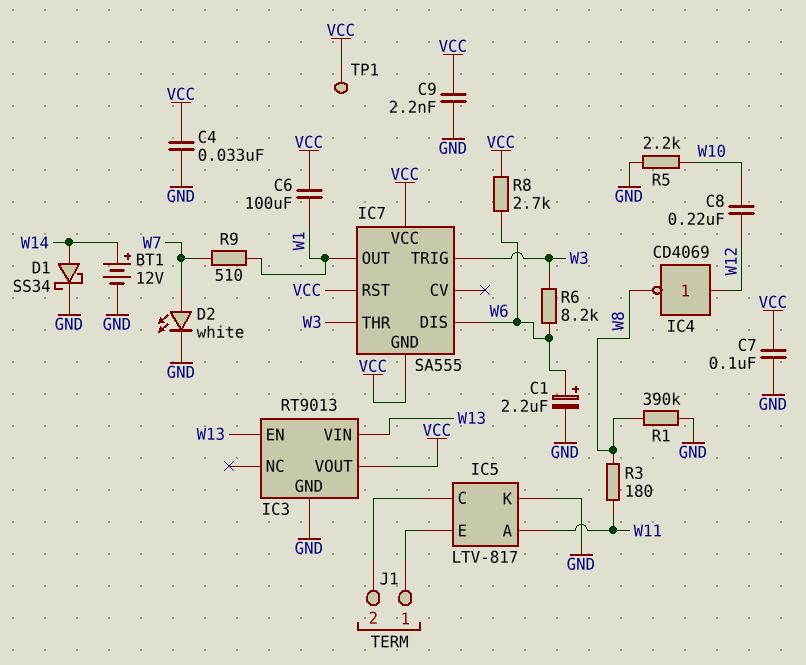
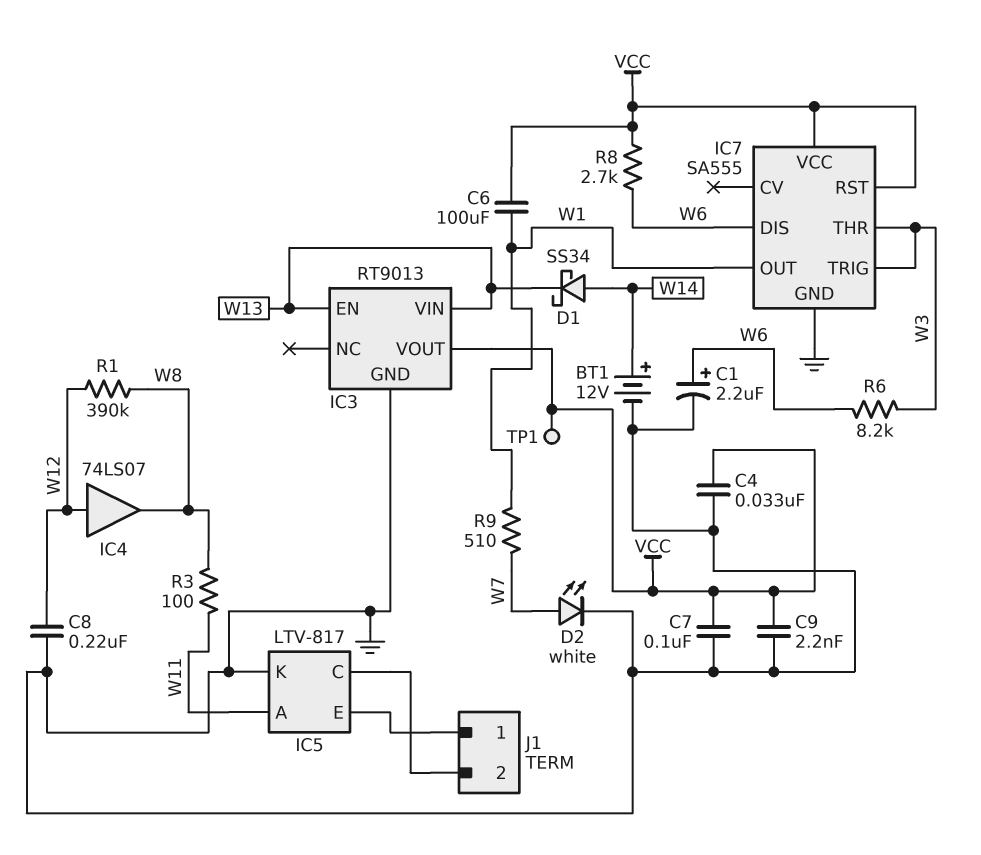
C8: 220nF (W10, W12) -> 220nF (GND, W12)
D1: schottky SS34 (A W14, K GND) -> schottky SS34 (A W14, K W13)
IC4: NOT CD4069 (in W12, out W8) -> buffer 74LS07 (in W12, out W8)
IC7 pin GND: VCC -> GND
R1: 390k (GND, W8) -> 390k (W8, W12)
R3: 180 (W8, W11) -> 100 (W8, W11)
R5: 2.2k (GND, W10) -> none

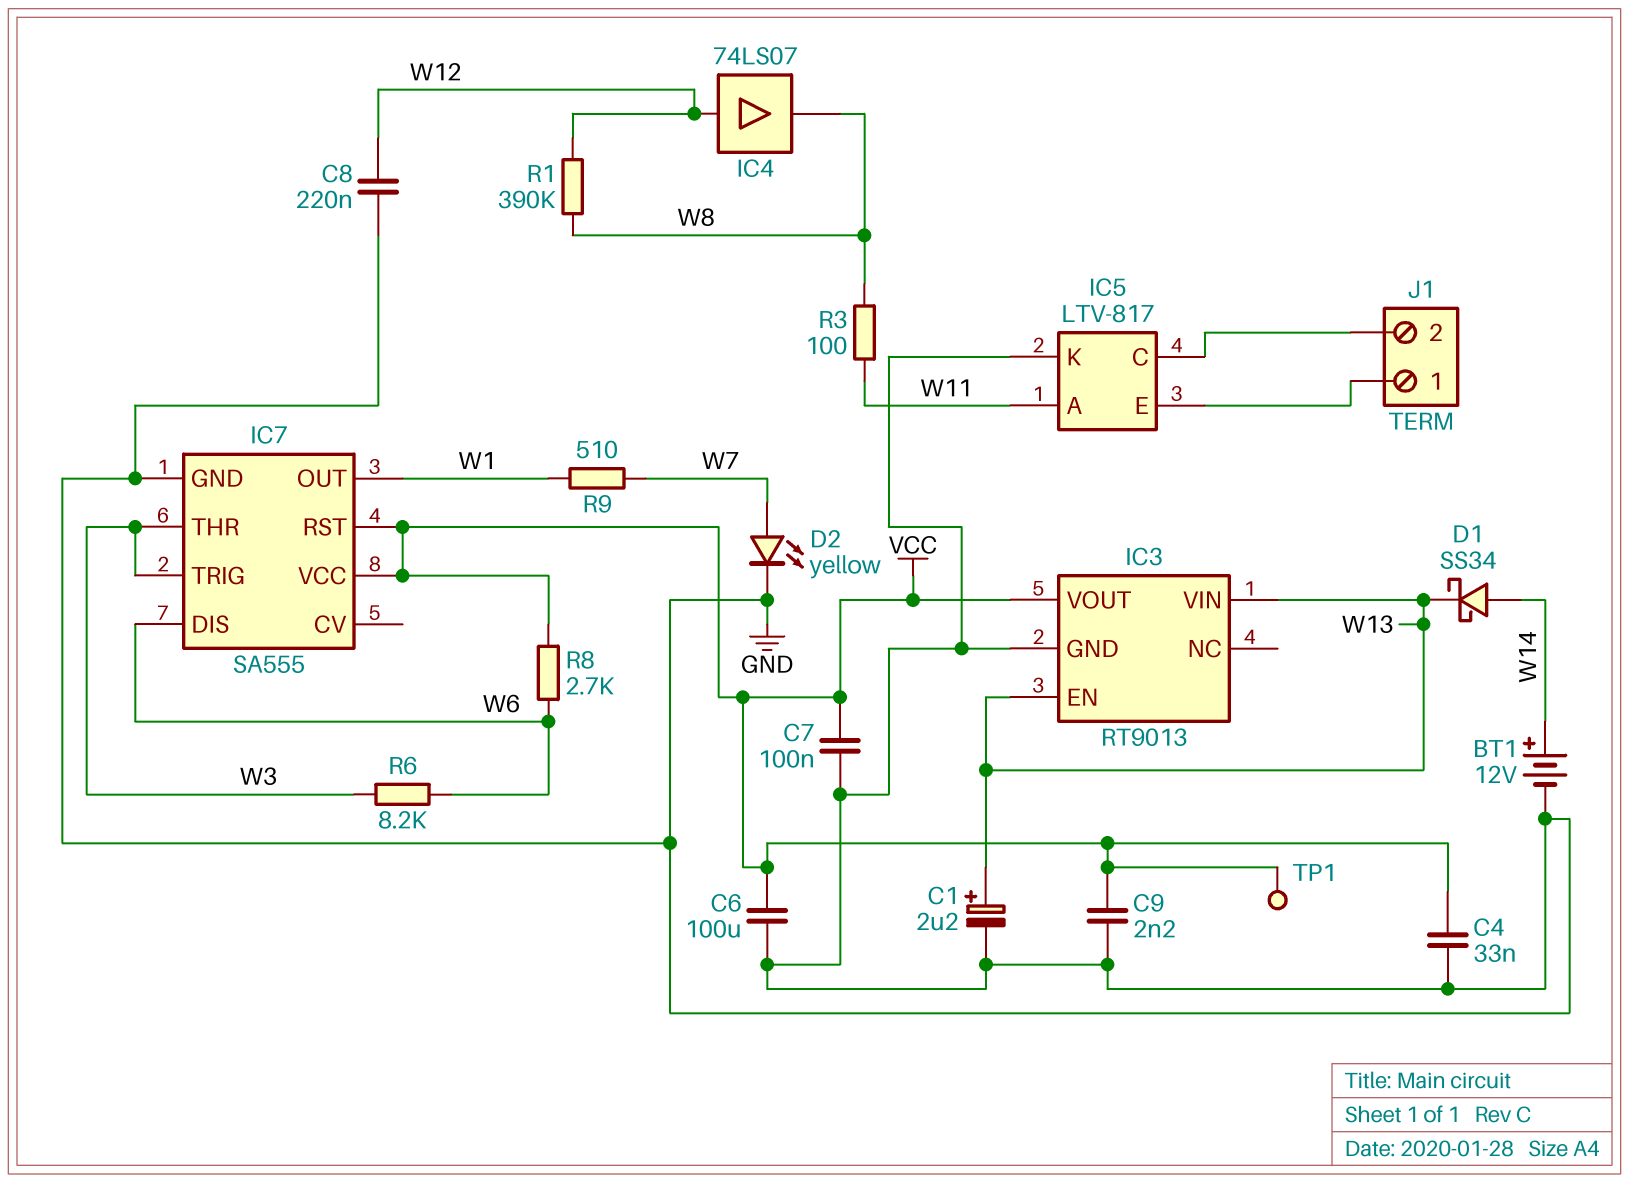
C1: 2.2uF (plus W6, minus GND) -> 2.2uF (plus W13, minus GND)
C6: 100uF (VCC, W1) -> 100uF (GND, VCC)
D2: LED white (A W7, K GND) -> LED yellow (A W7, K GND)

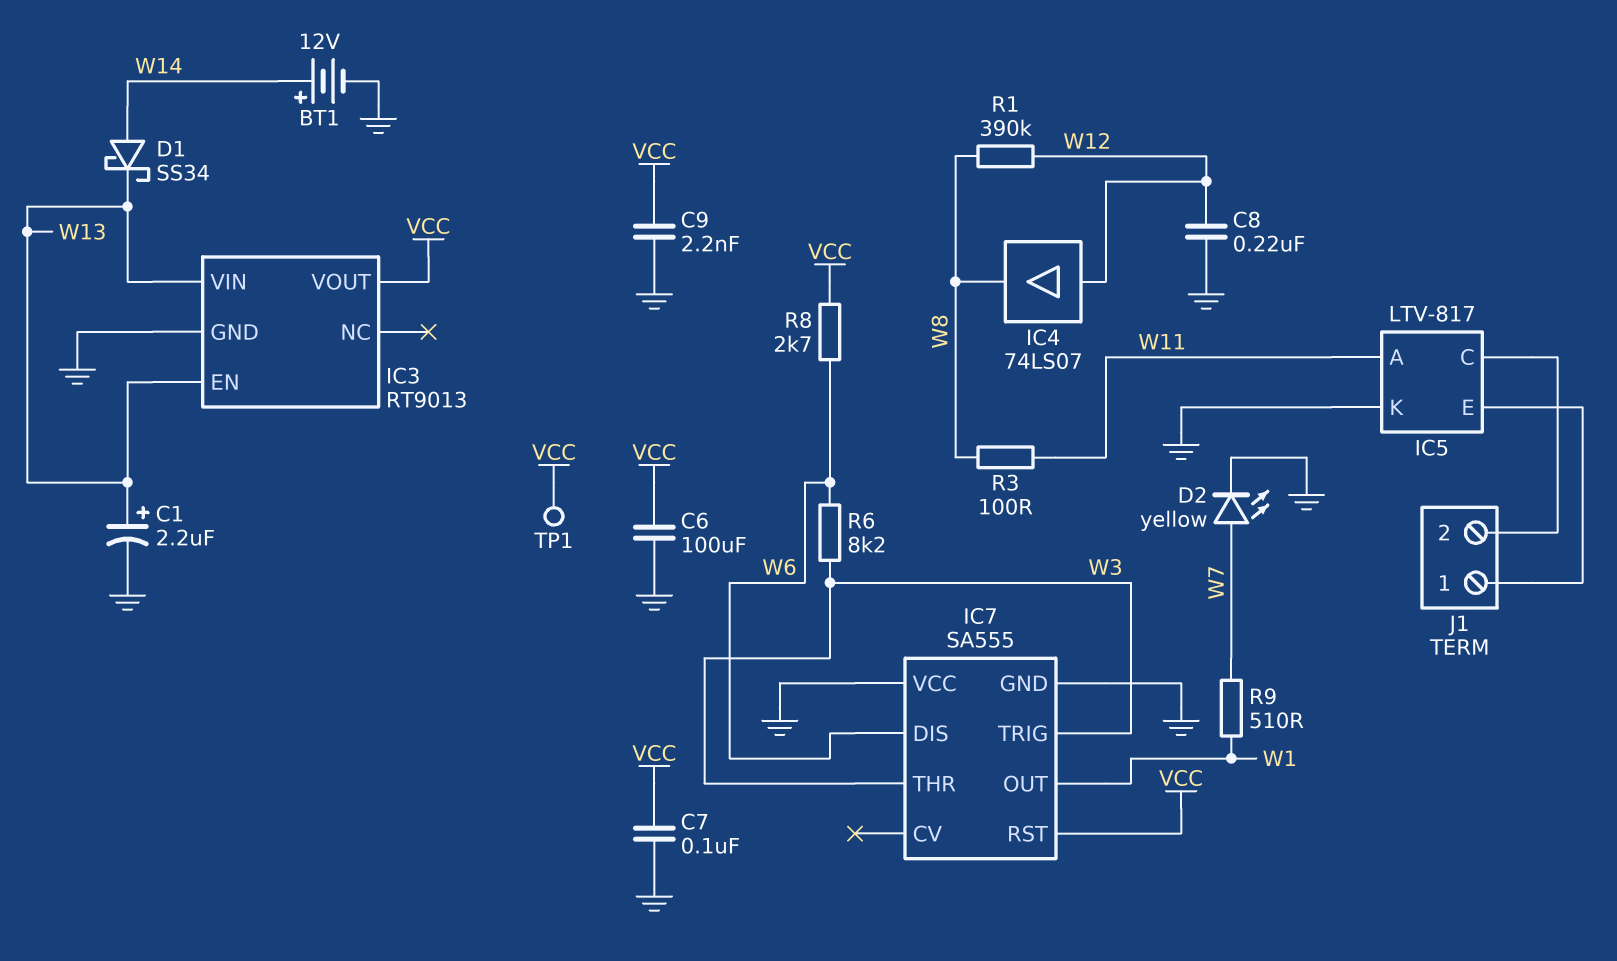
C4: 33nF (GND, VCC) -> none
IC7 pin VCC: VCC -> GND

